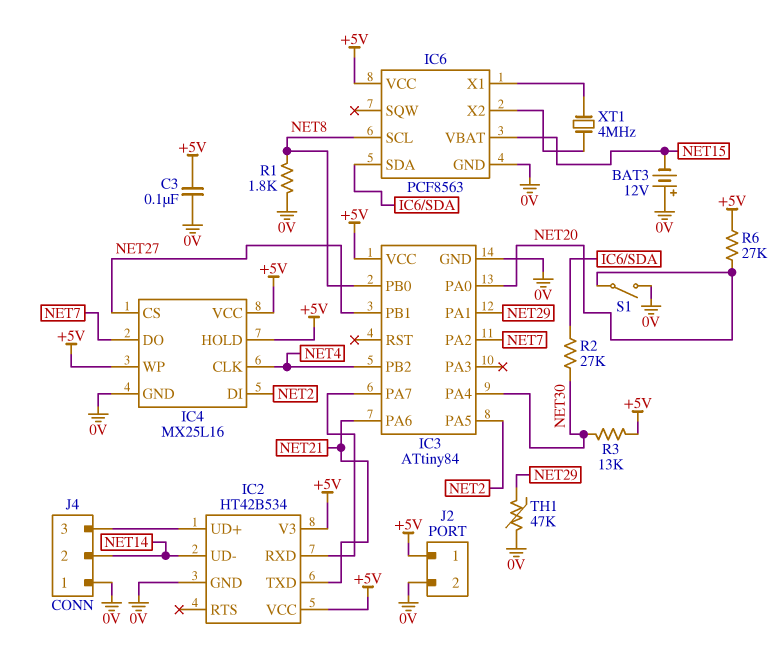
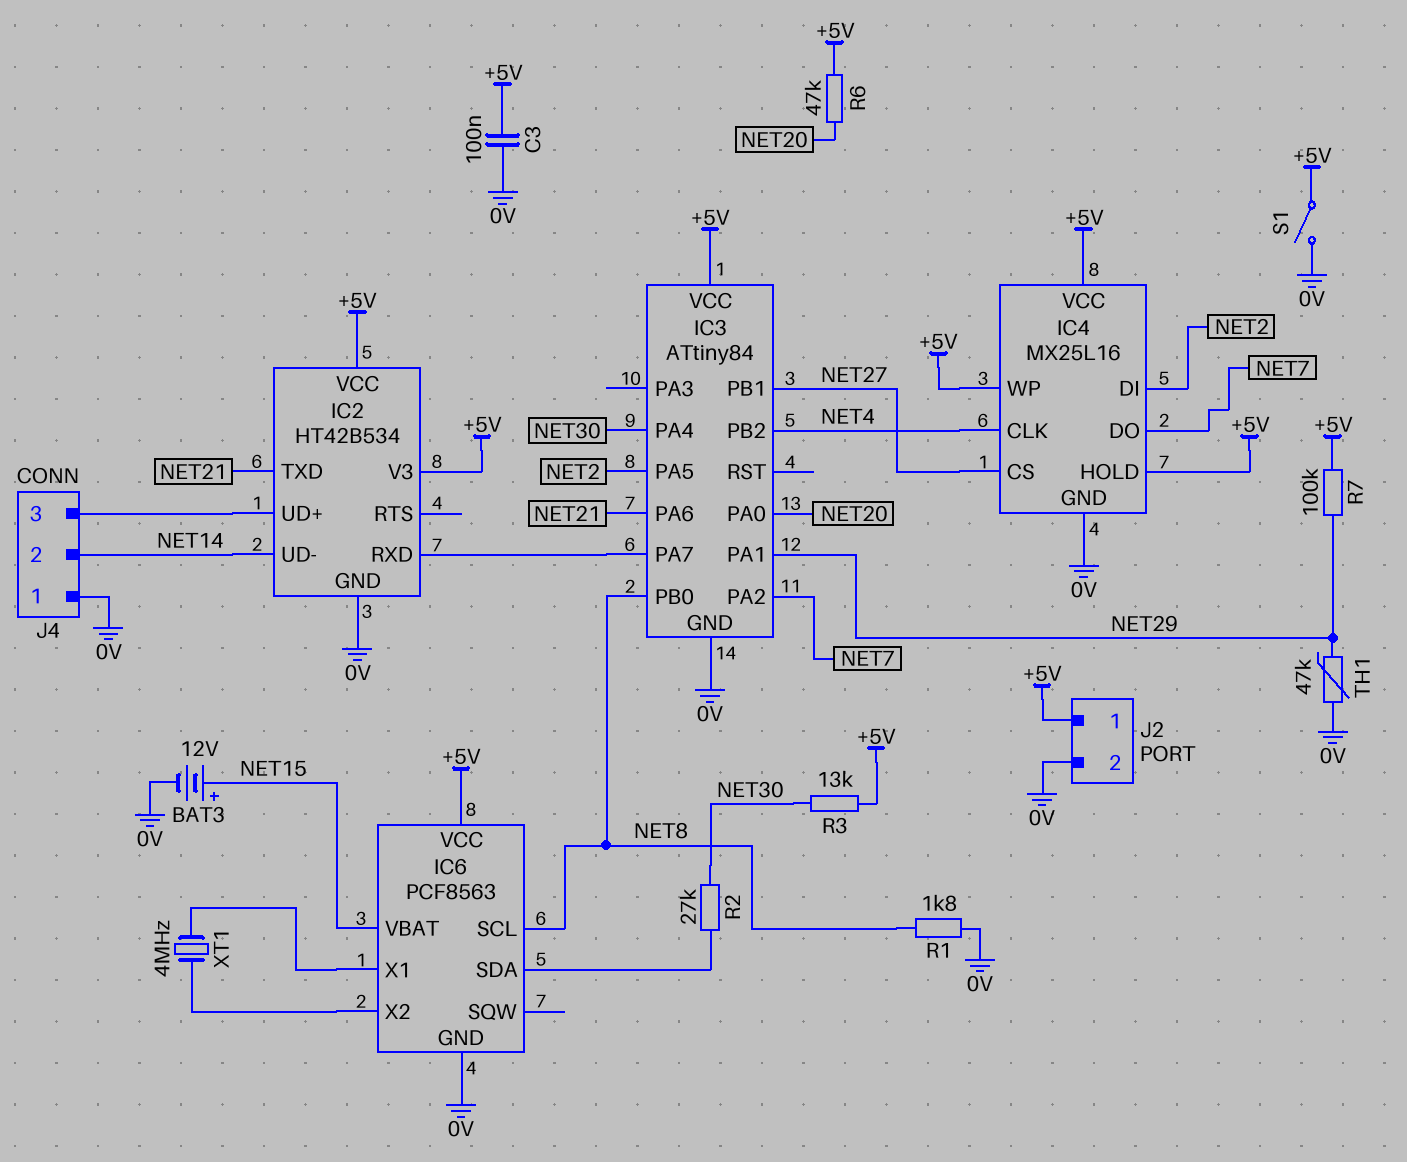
BAT3: 12V (plus 0V, minus NET15) -> 12V (plus NET15, minus 0V)
R6: 27k (+5V, NET20) -> 47k (+5V, NET20)
R7: none -> 100k (+5V, NET29)
S1: switch (0V, NET20) -> switch (+5V, 0V)

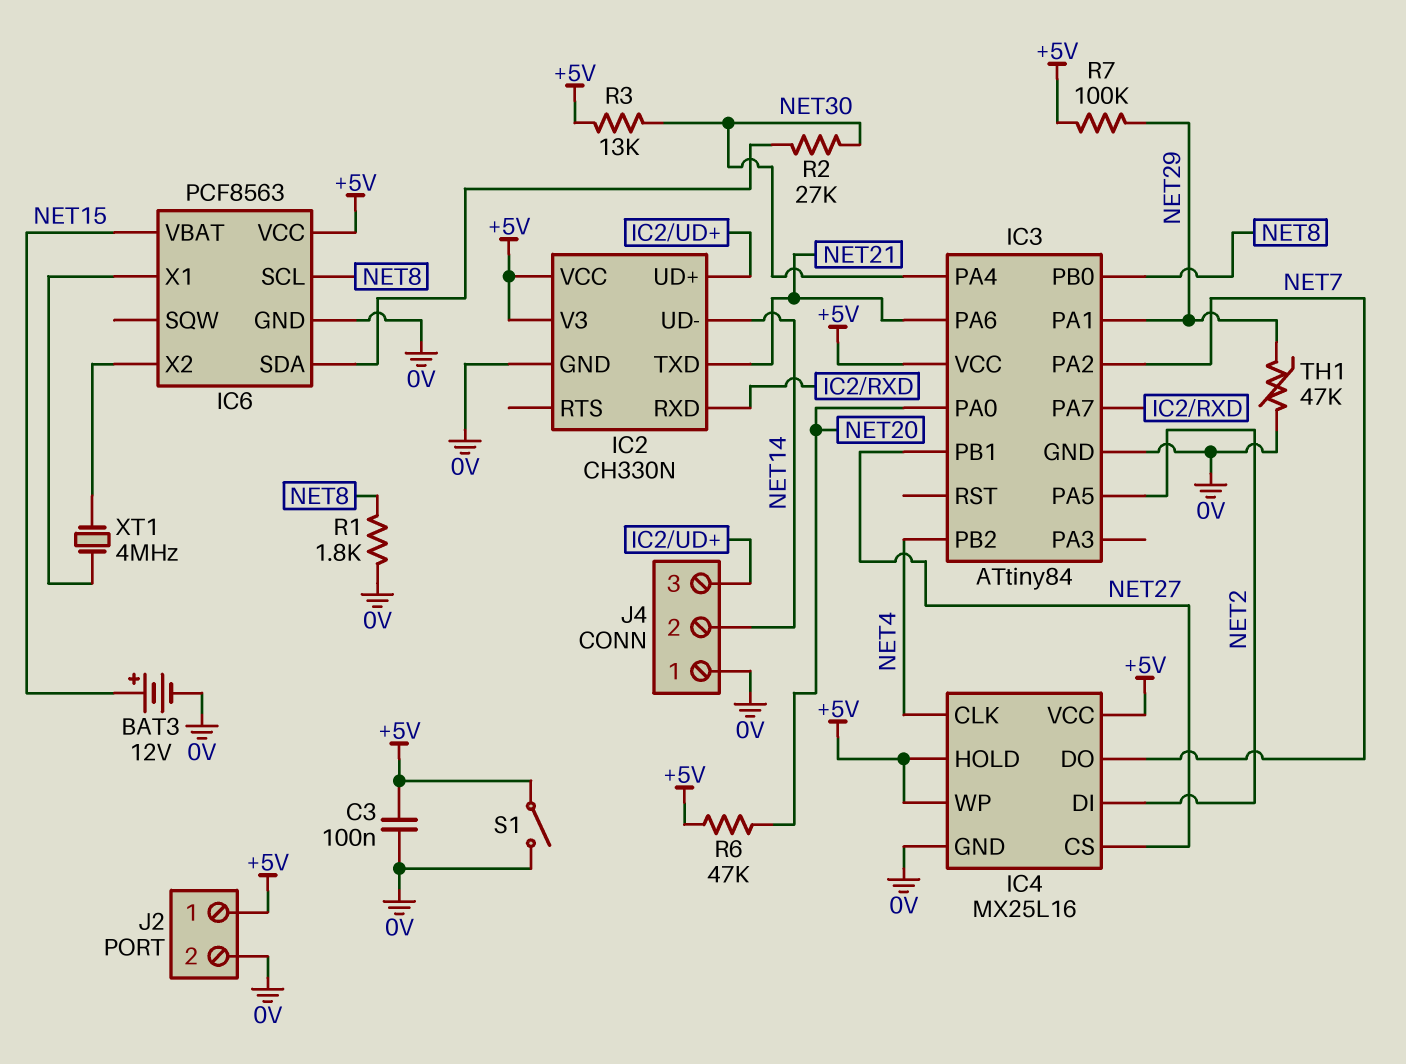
IC2: HT42B534 -> CH330N

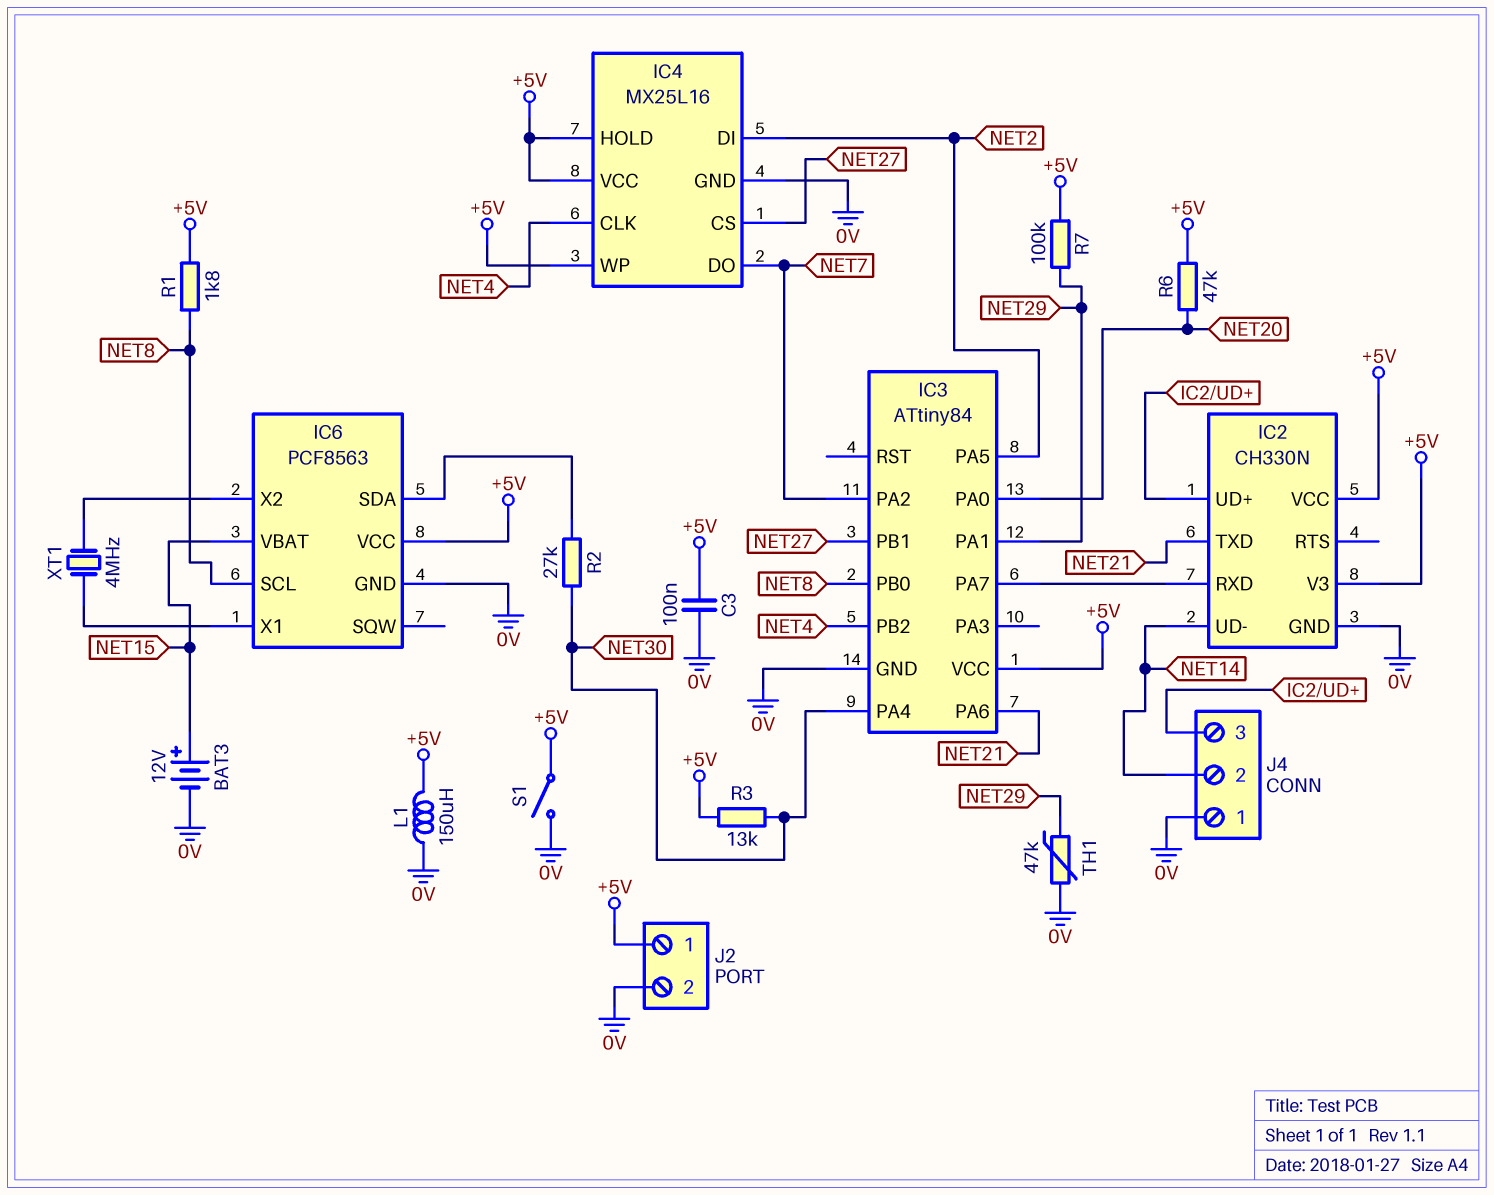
L1: none -> 150uH (+5V, 0V)
R1: 1.8k (0V, NET8) -> 1.8k (+5V, NET8)

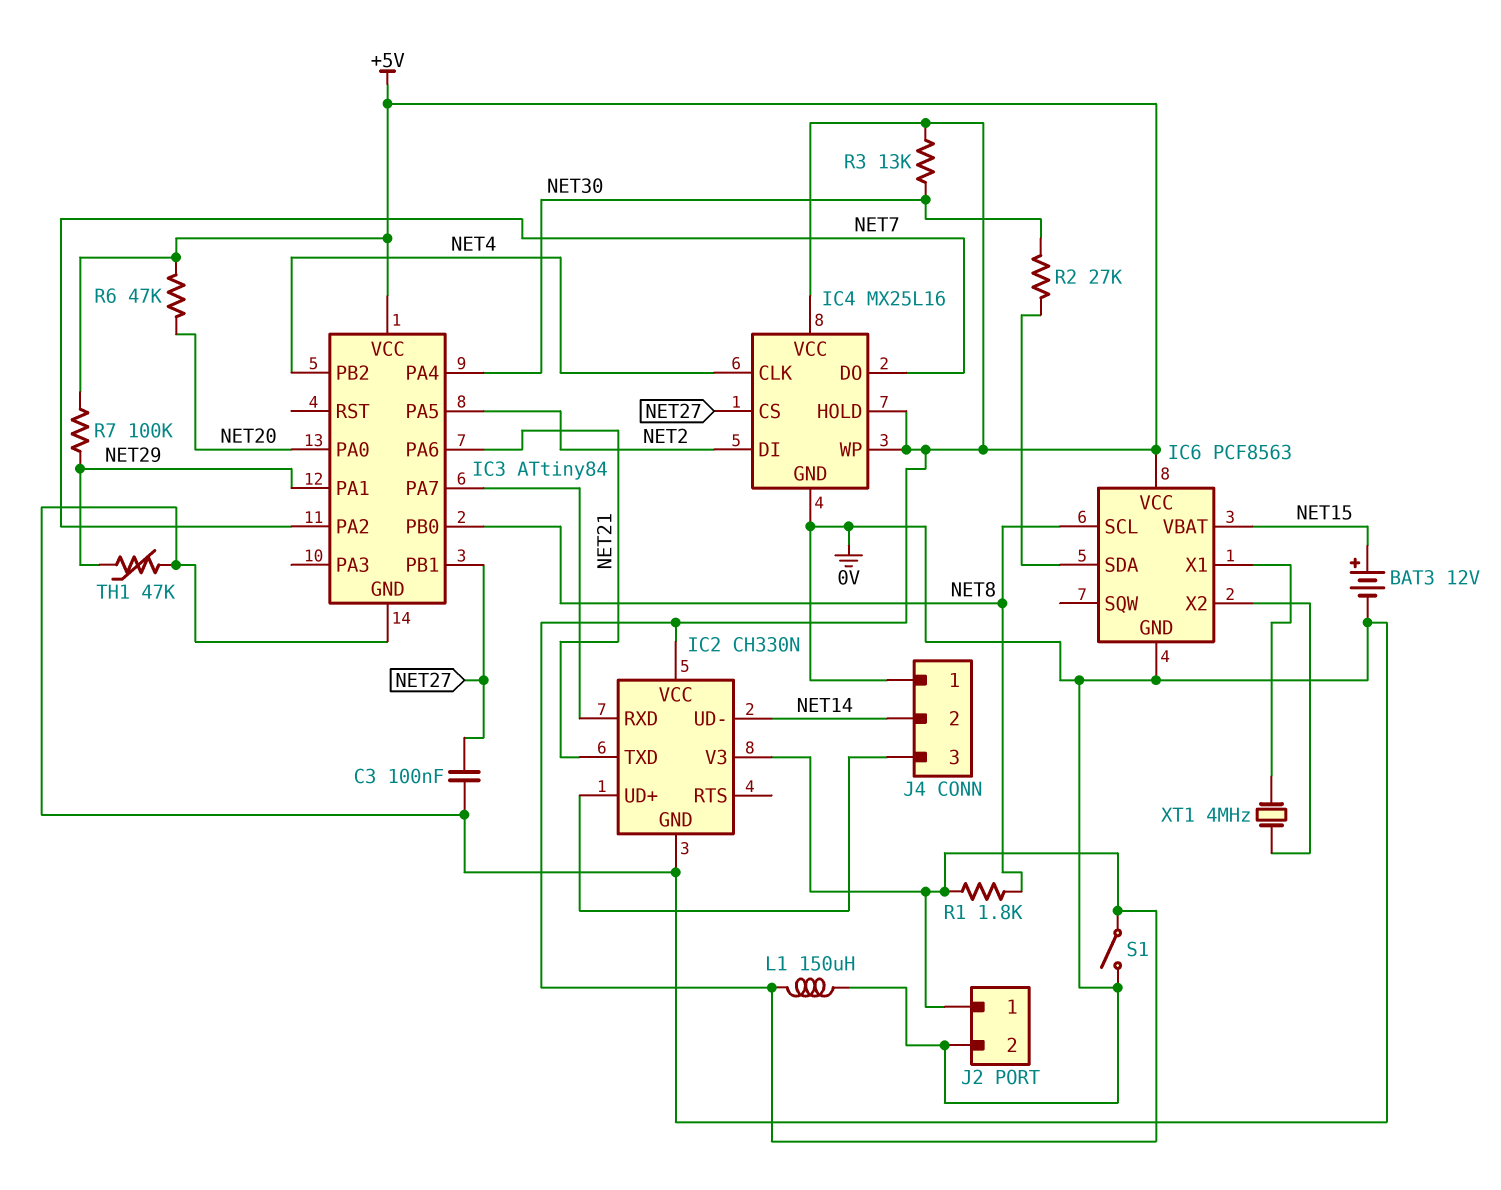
C3: 100nF (+5V, 0V) -> 100nF (0V, NET27)

